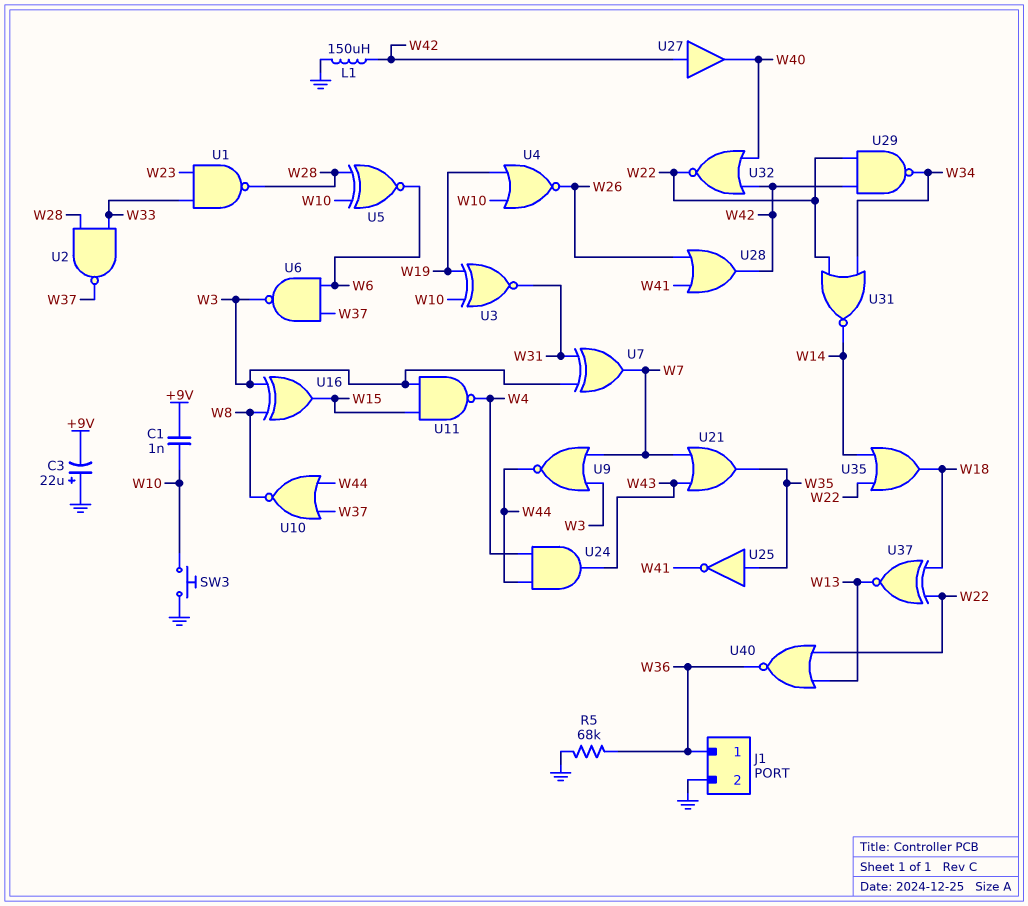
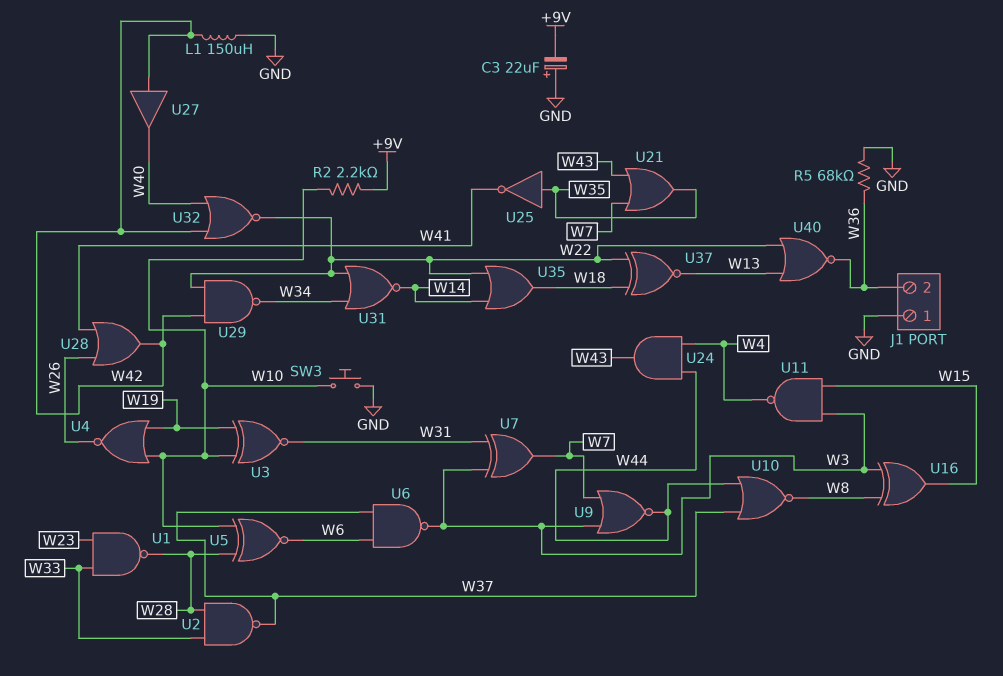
C1: 1nF (+9V, W10) -> none
J1 pin 1: W36 -> GND
J1 pin 2: GND -> W36
R2: none -> 2.2k (+9V, W10)

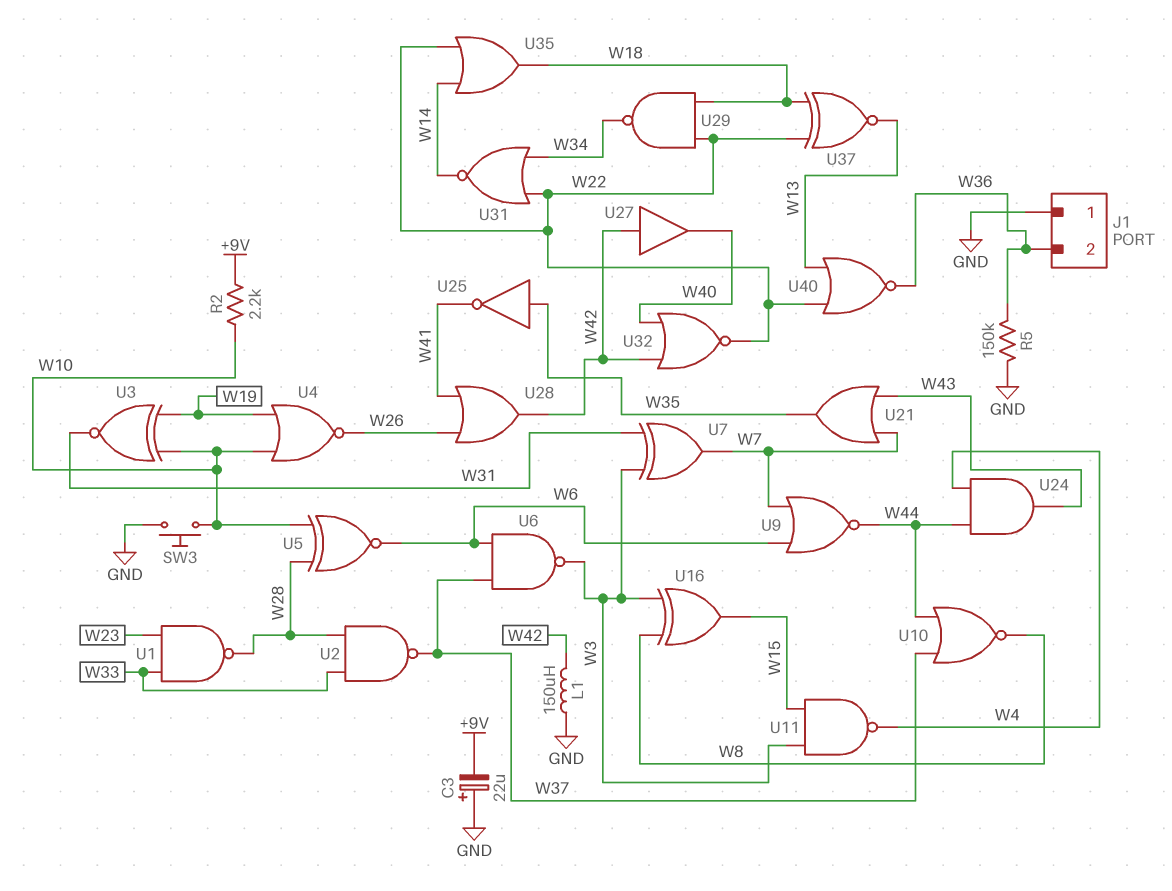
R5: 68k (GND, W36) -> 150k (GND, W36)
U9: NOR (in W3, in W7, out W44) -> NOR (in W6, in W7, out W44)
U29: NAND (in W22, in W42, out W34) -> NAND (in W18, in W22, out W34)

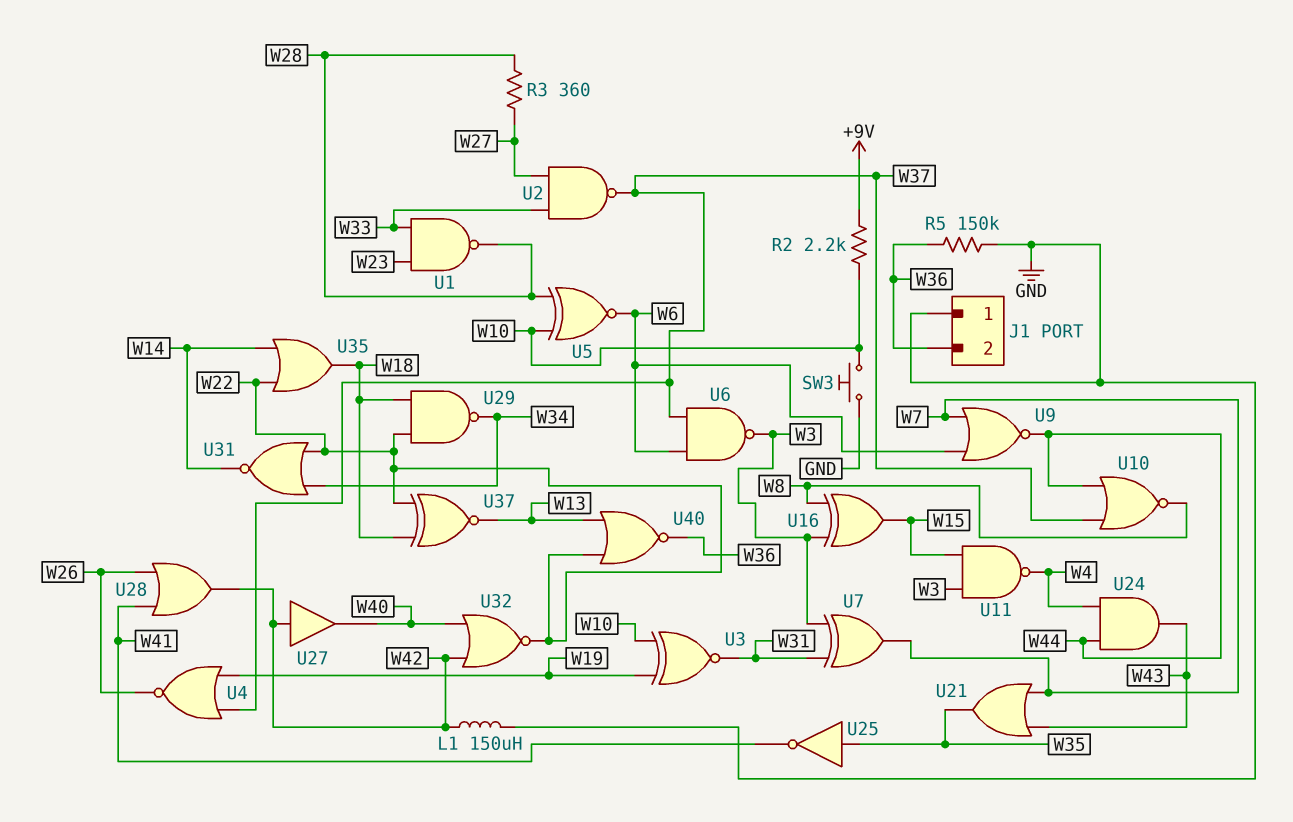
C3: 22uF (plus GND, minus +9V) -> none
R3: none -> 360 (W27, W28)
U2: NAND (in W28, in W33, out W37) -> NAND (in W27, in W33, out W37)
U4: NOR (in W10, in W19, out W26) -> NOR (in W19, in W37, out W26)

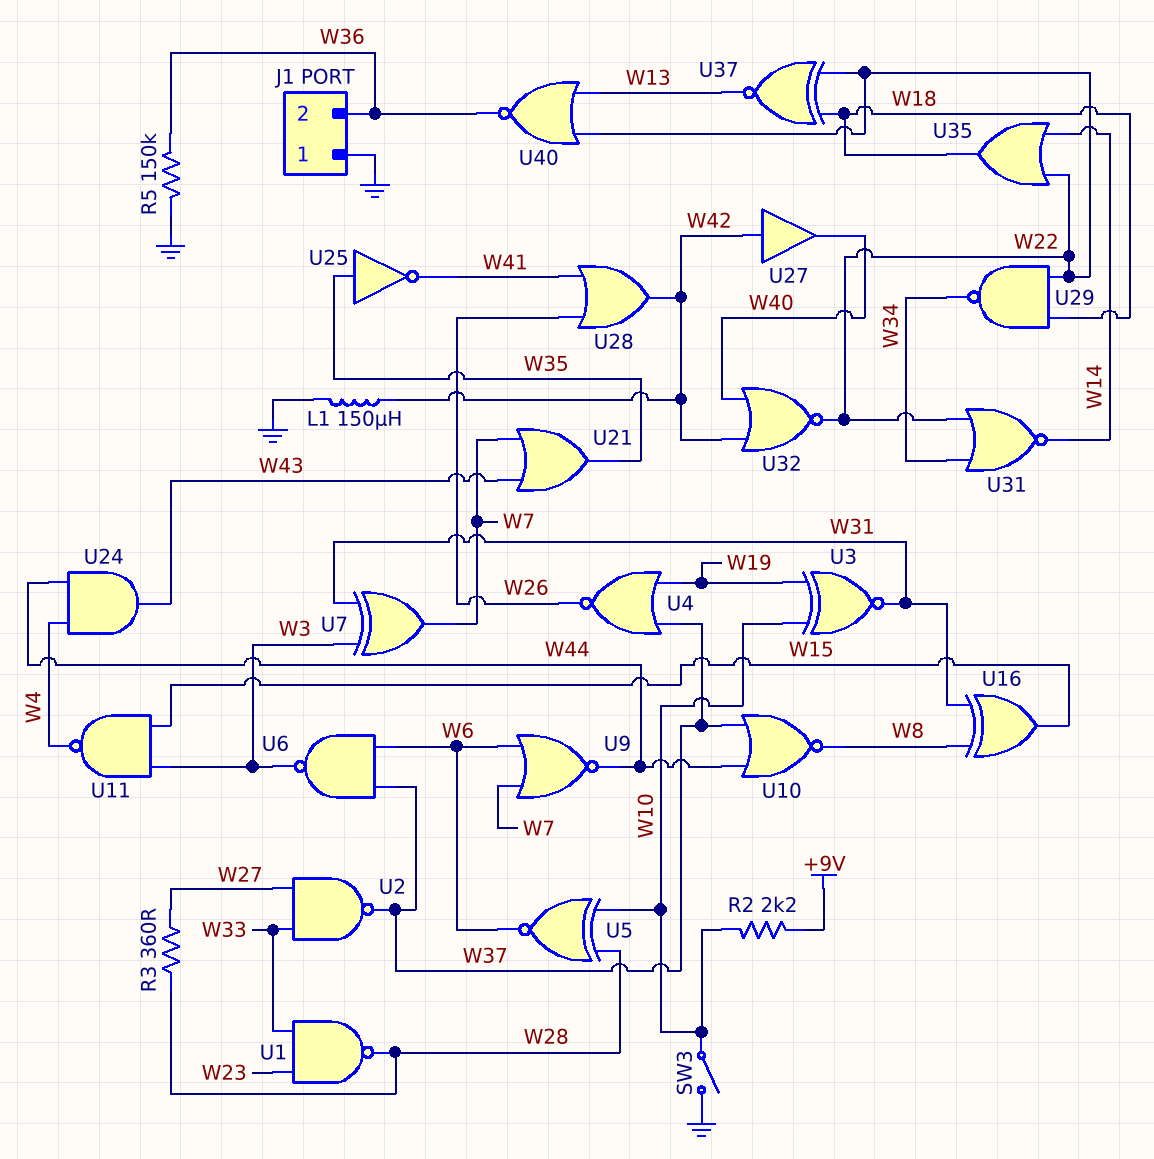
SW3: button (GND, W10) -> switch (GND, W10)
U16: XOR (in W3, in W8, out W15) -> XOR (in W8, in W31, out W15)

